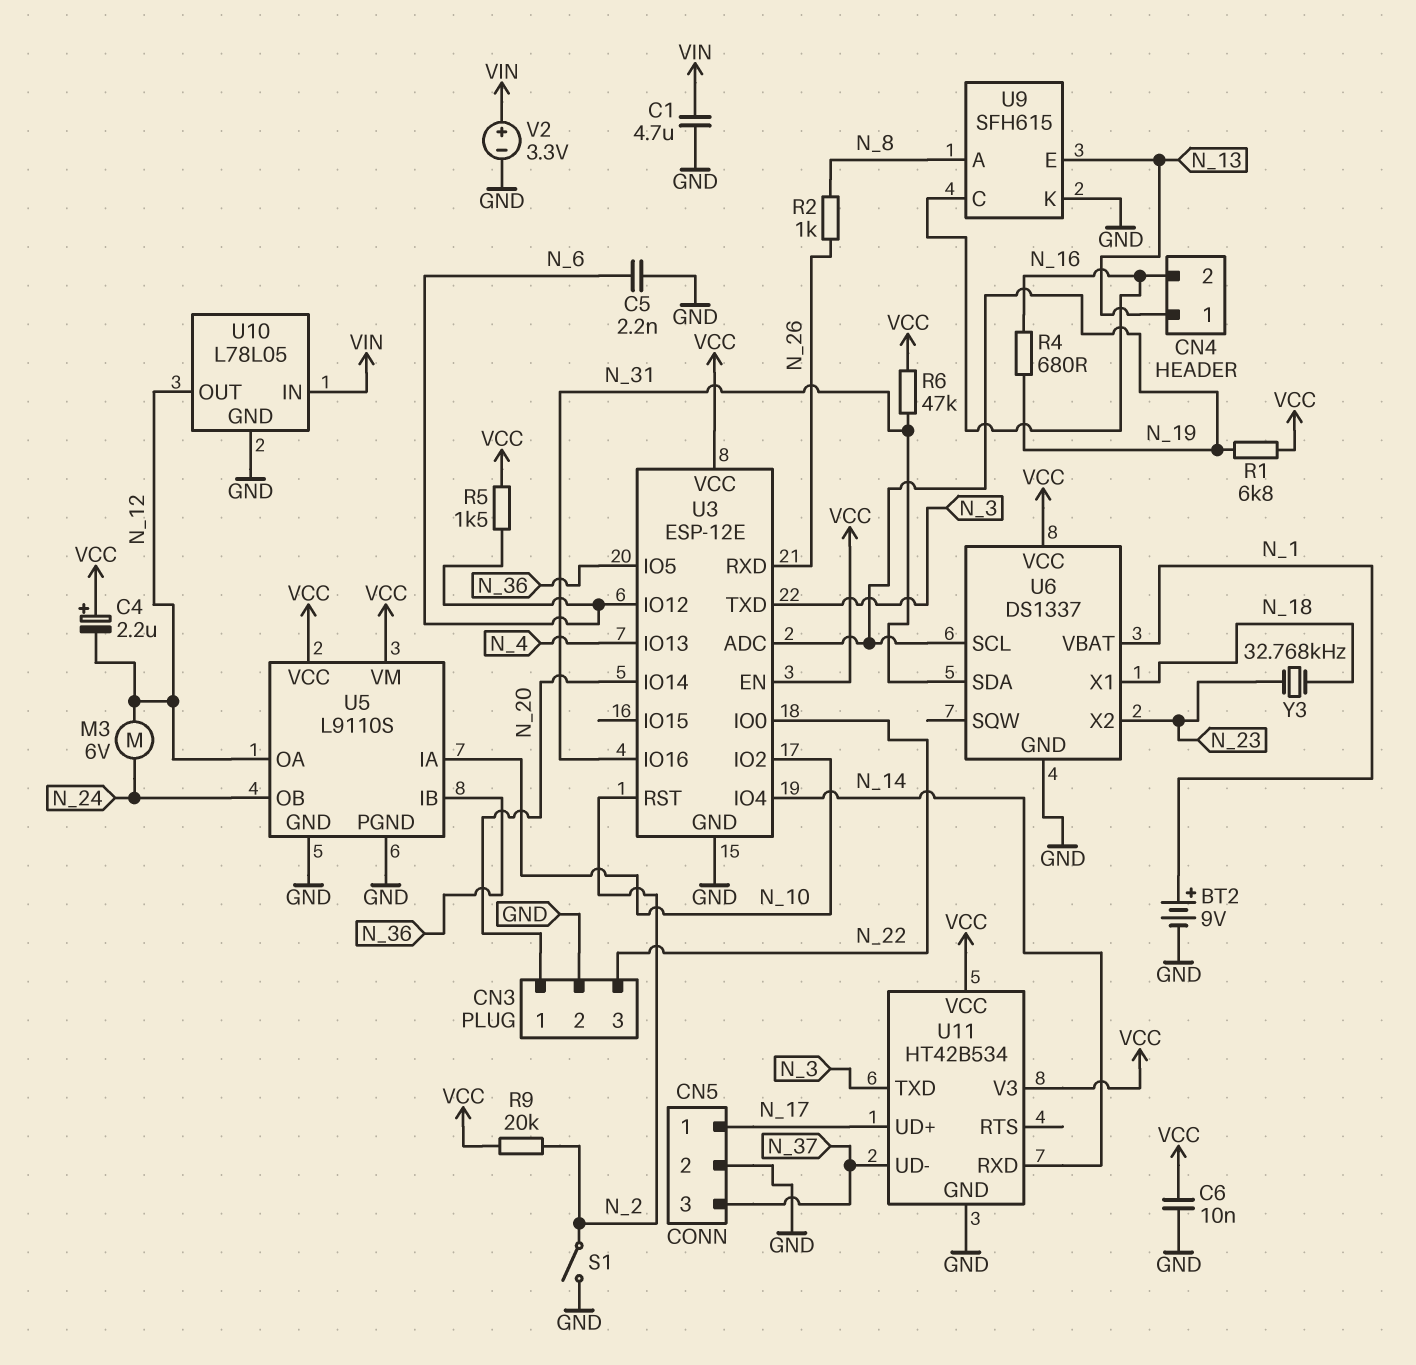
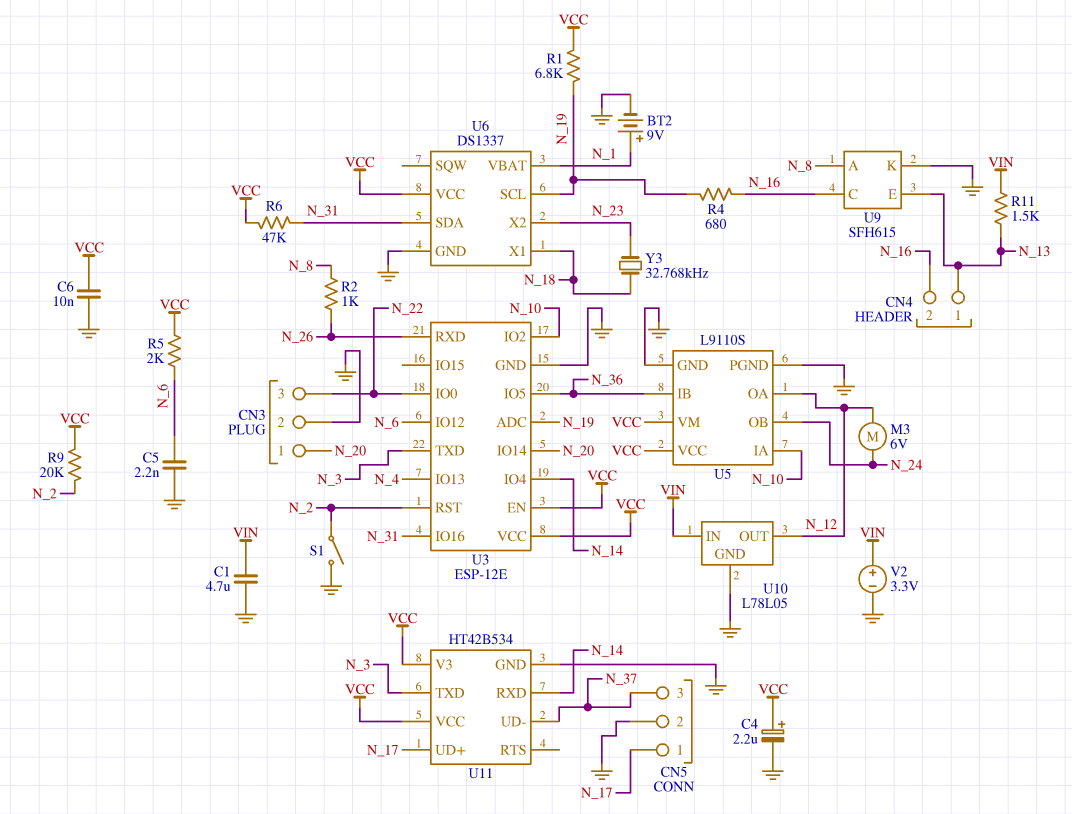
C4: 2.2uF (plus VCC, minus N_12) -> 2.2uF (plus VCC, minus GND)
R5: 1.5k (N_6, VCC) -> 2k (N_6, VCC)
R11: none -> 1.5k (N_13, VIN)

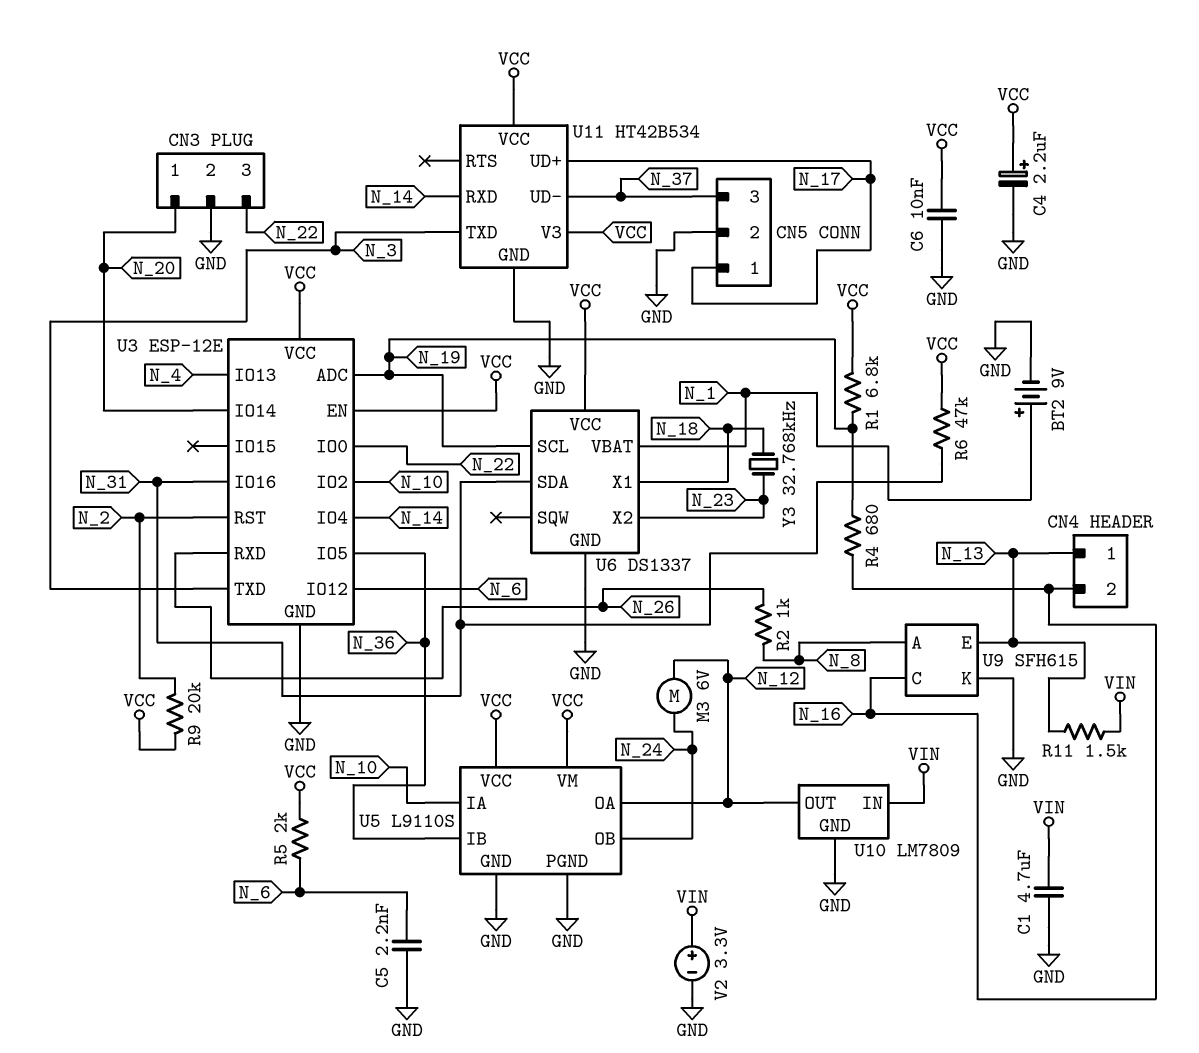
S1: switch (GND, N_2) -> none
U10: L78L05 -> LM7809

